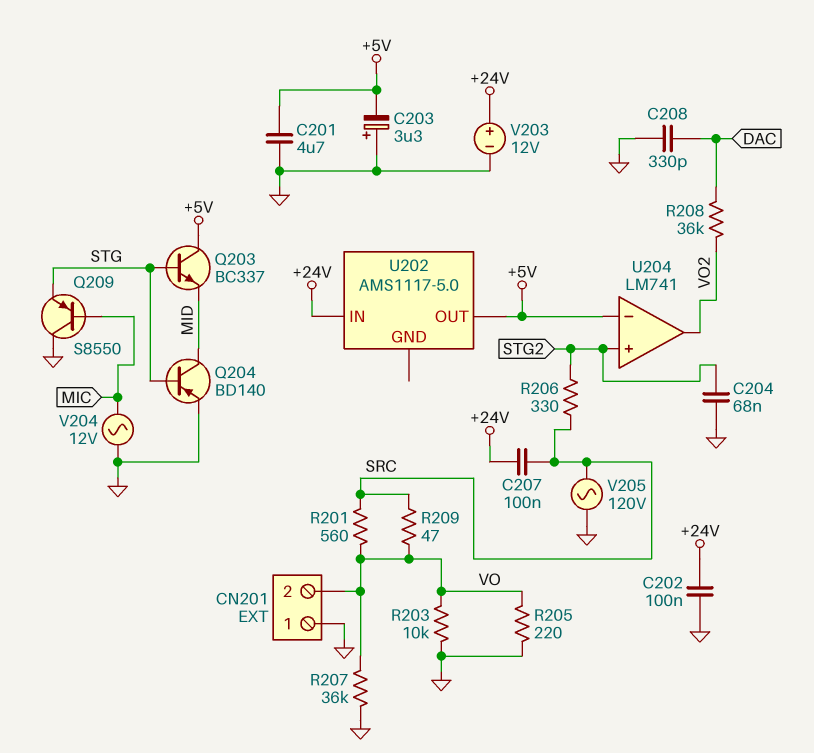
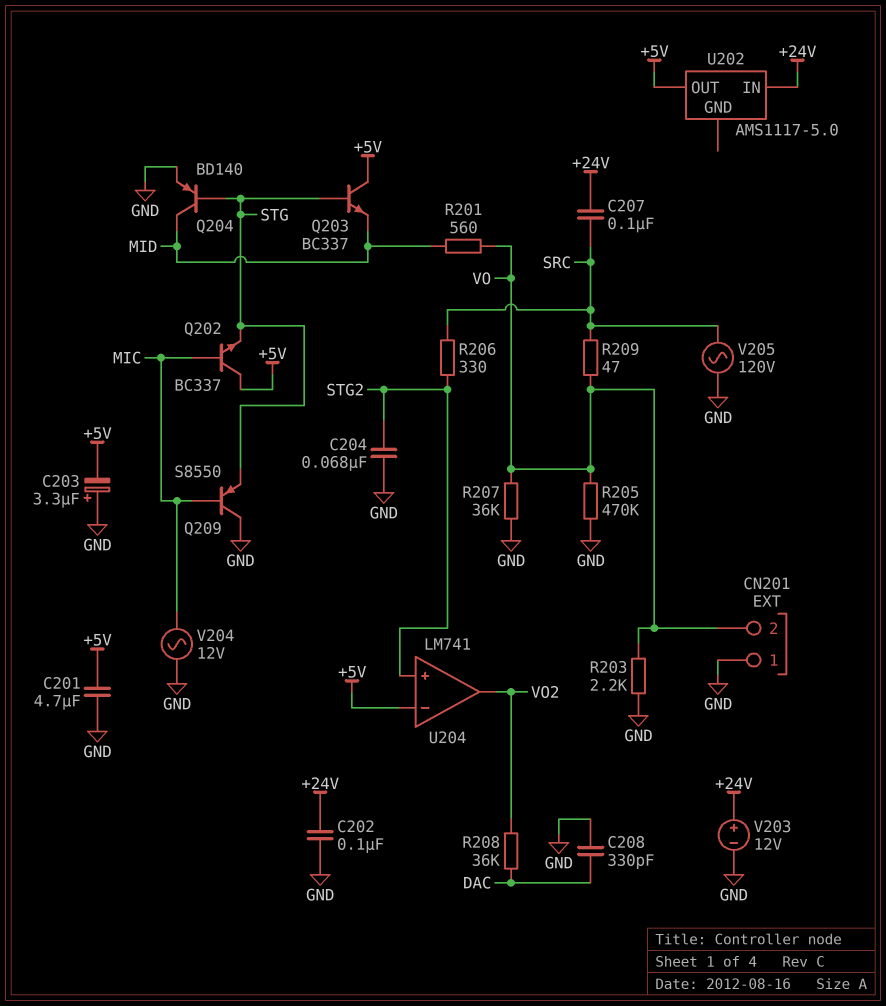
Q202: none -> NPN BC337 (B MIC, C +5V, E STG)
R201: 560 (SRC, VO) -> 560 (MID, VO)
R203: 10k (GND, VO) -> 2.2k (GND, VO)
R205: 220 (GND, VO) -> 470k (GND, VO)

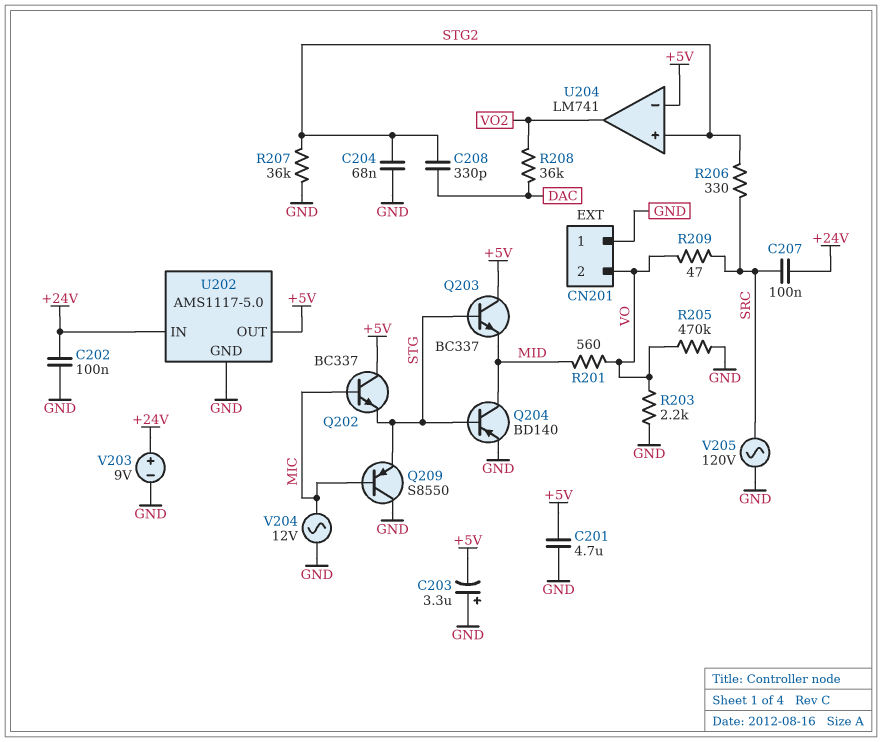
C208: 330pF (DAC, GND) -> 330pF (DAC, STG2)
R207: 36k (GND, VO) -> 36k (GND, STG2)
U202 pin GND: none -> GND
V203: 12V (plus +24V, minus GND) -> 9V (plus +24V, minus GND)

